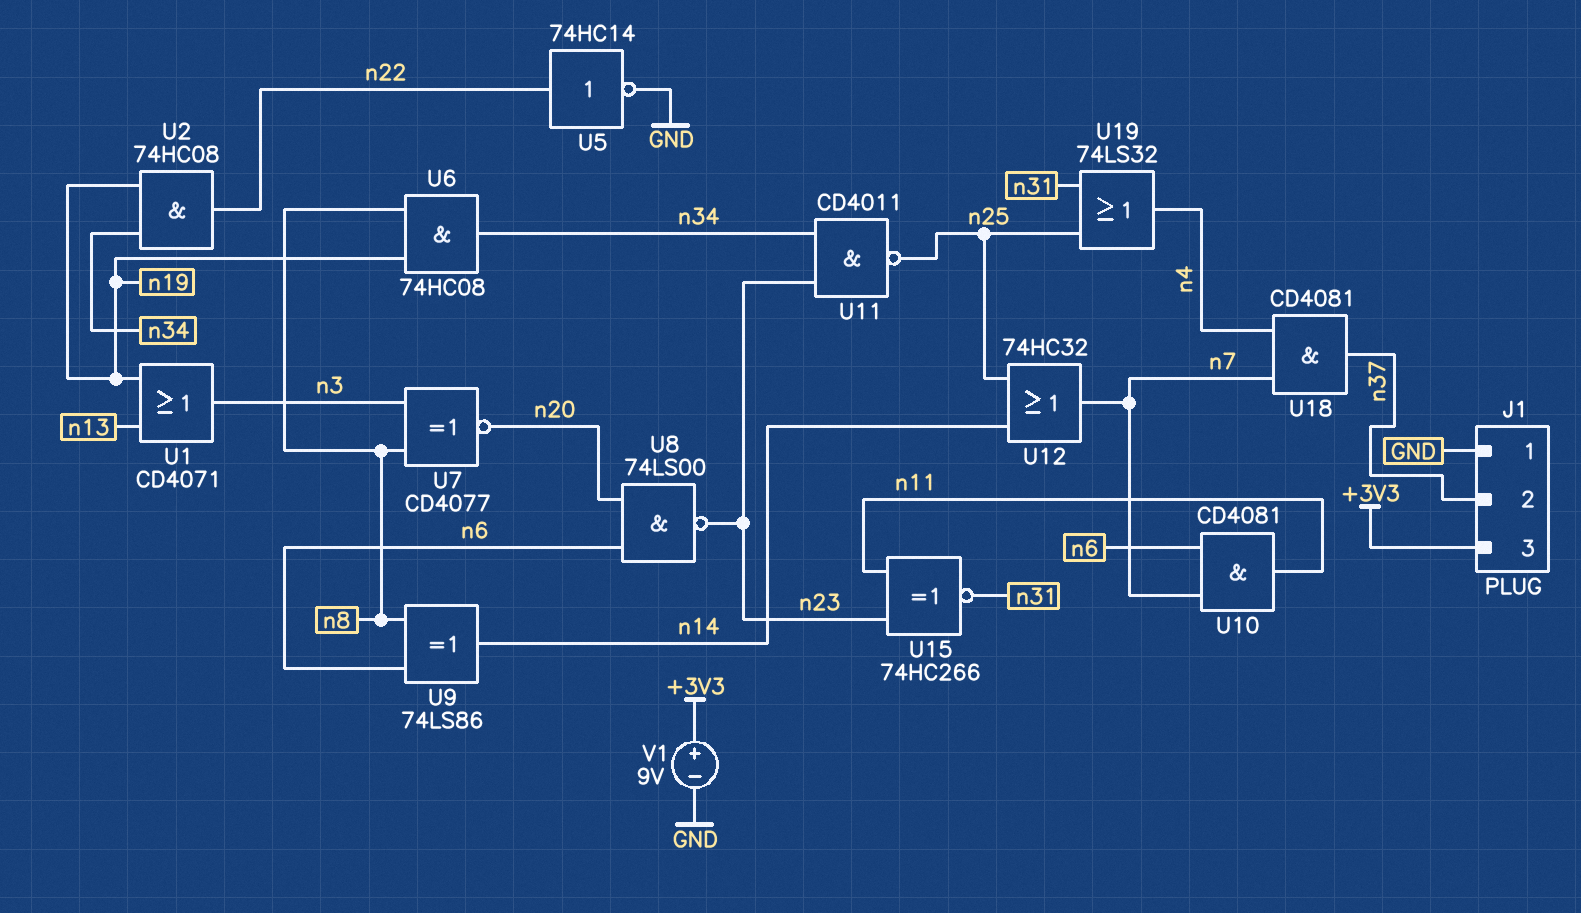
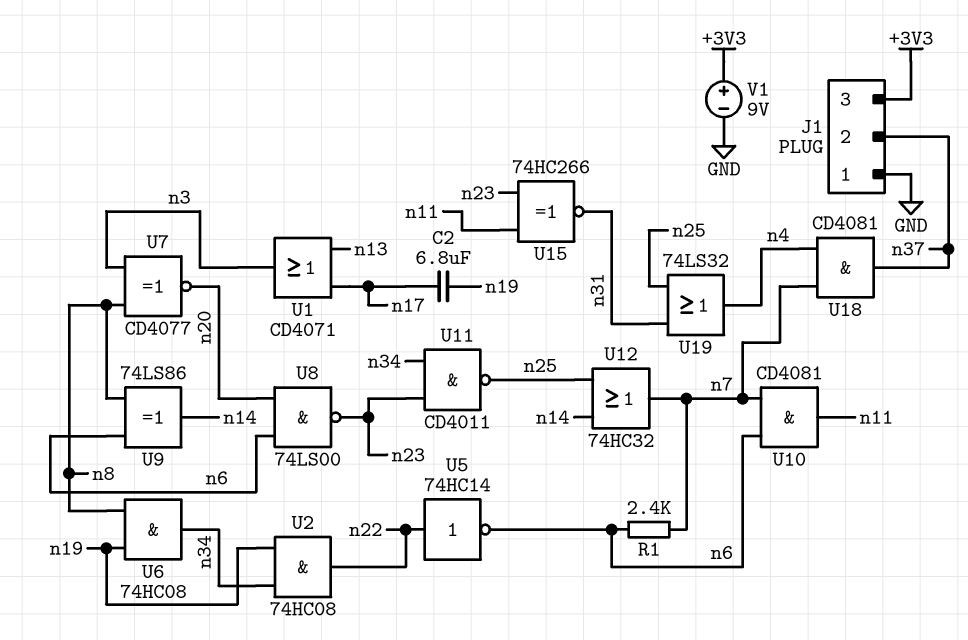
C2: none -> 6.8uF (n17, n19)
R1: none -> 2.4k (n6, n7)
U1: OR CD4071 (in n13, in n19, out n3) -> OR CD4071 (in n13, in n17, out n3)
U5: NOT 74HC14 (in n22, out GND) -> NOT 74HC14 (in n22, out n6)

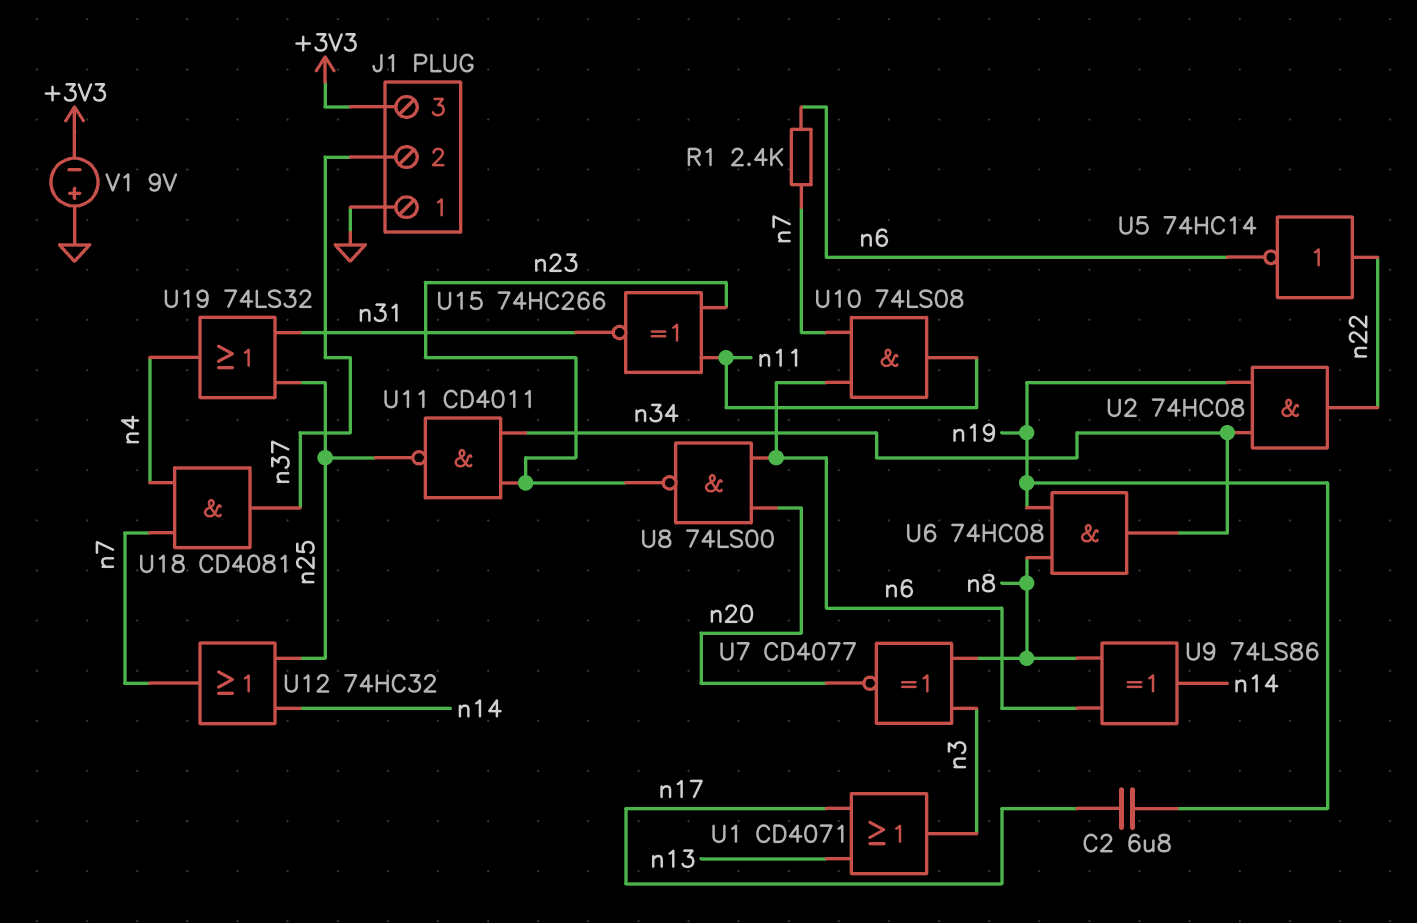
U10: AND CD4081 (in n6, in n7, out n11) -> AND 74LS08 (in n6, in n7, out n11)
V1: 9V (plus +3V3, minus GND) -> 9V (plus GND, minus +3V3)

